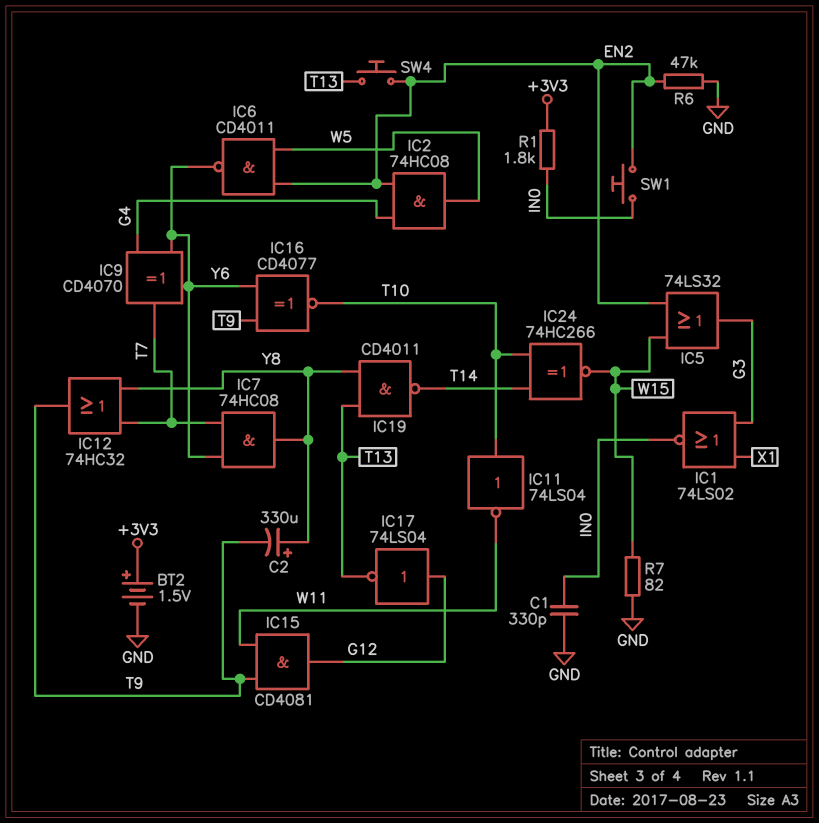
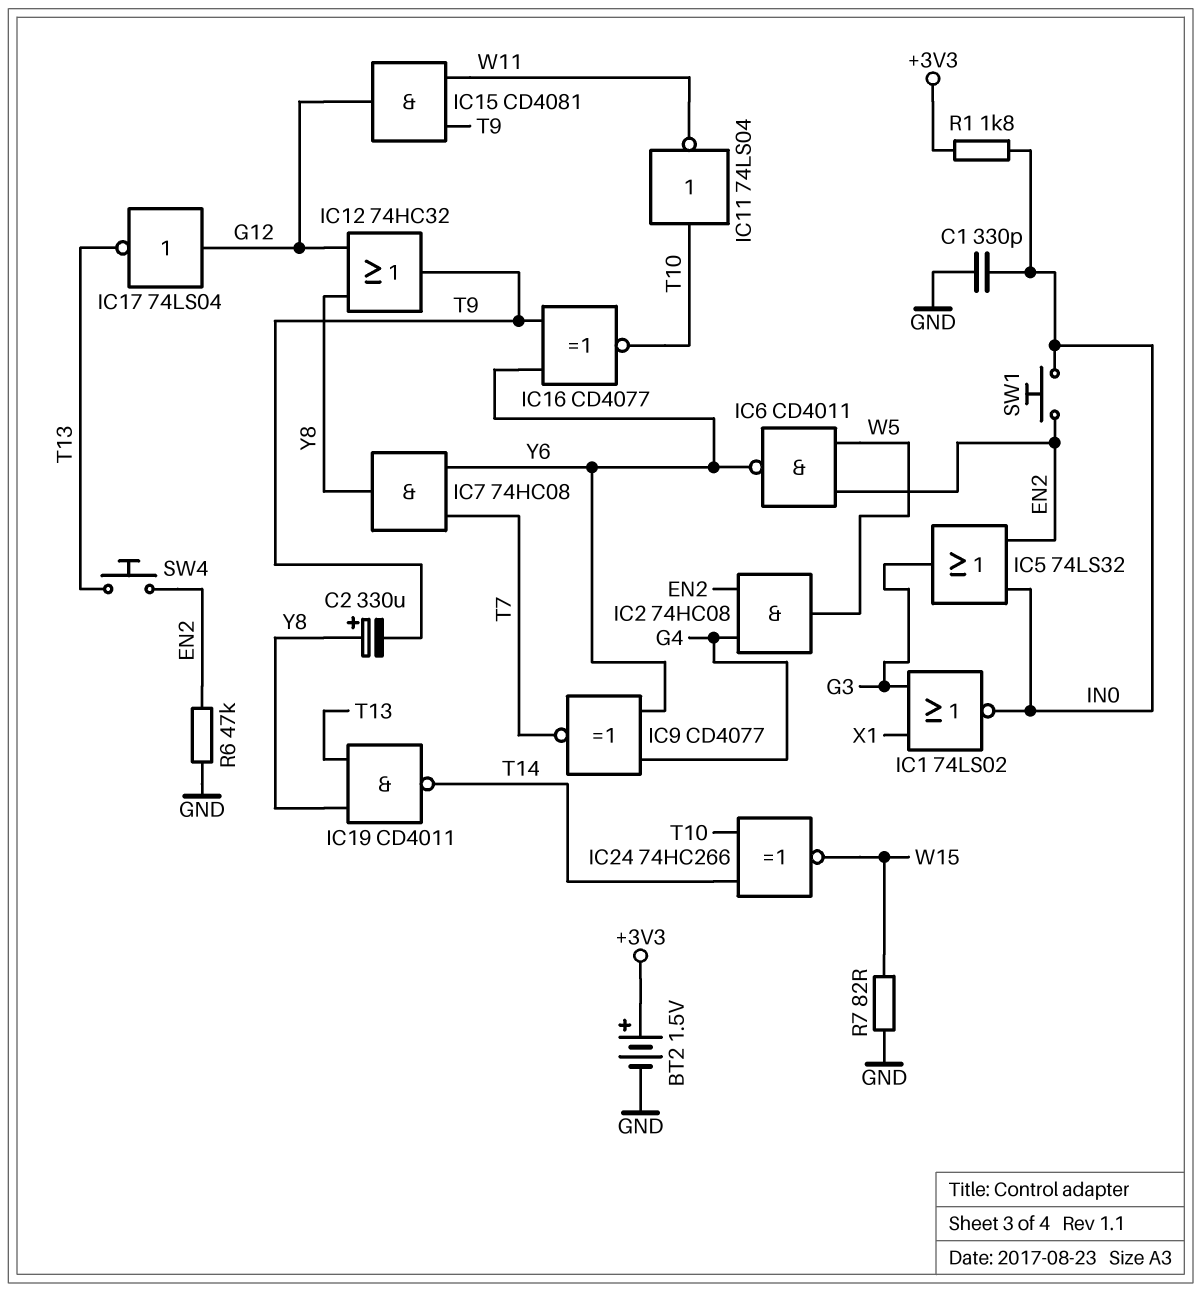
IC5: OR 74LS32 (in EN2, in W15, out G3) -> OR 74LS32 (in EN2, in IN0, out G3)
IC9: XOR CD4070 (in G4, in Y6, out T7) -> XNOR CD4077 (in G4, in Y6, out T7)
IC12: OR 74HC32 (in T7, in Y8, out T9) -> OR 74HC32 (in G12, in Y8, out T9)

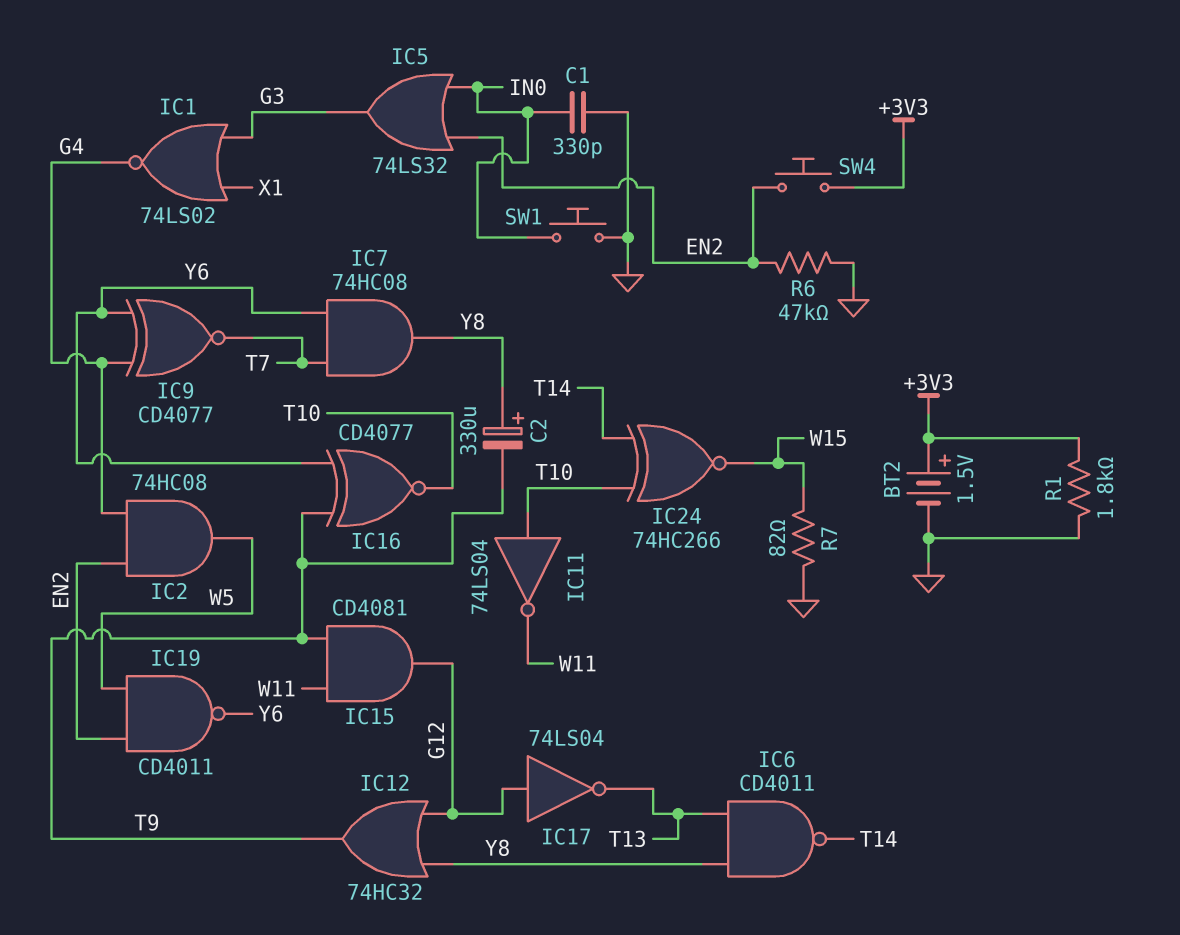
IC1: NOR 74LS02 (in G3, in X1, out IN0) -> NOR 74LS02 (in G3, in X1, out G4)
IC6: NAND CD4011 (in EN2, in W5, out Y6) -> NAND CD4011 (in T13, in Y8, out T14)
IC19: NAND CD4011 (in T13, in Y8, out T14) -> NAND CD4011 (in EN2, in W5, out Y6)
R1: 1.8k (+3V3, IN0) -> 1.8k (+3V3, GND)
SW1: button (EN2, IN0) -> button (GND, IN0)
SW4: button (EN2, T13) -> button (+3V3, EN2)

